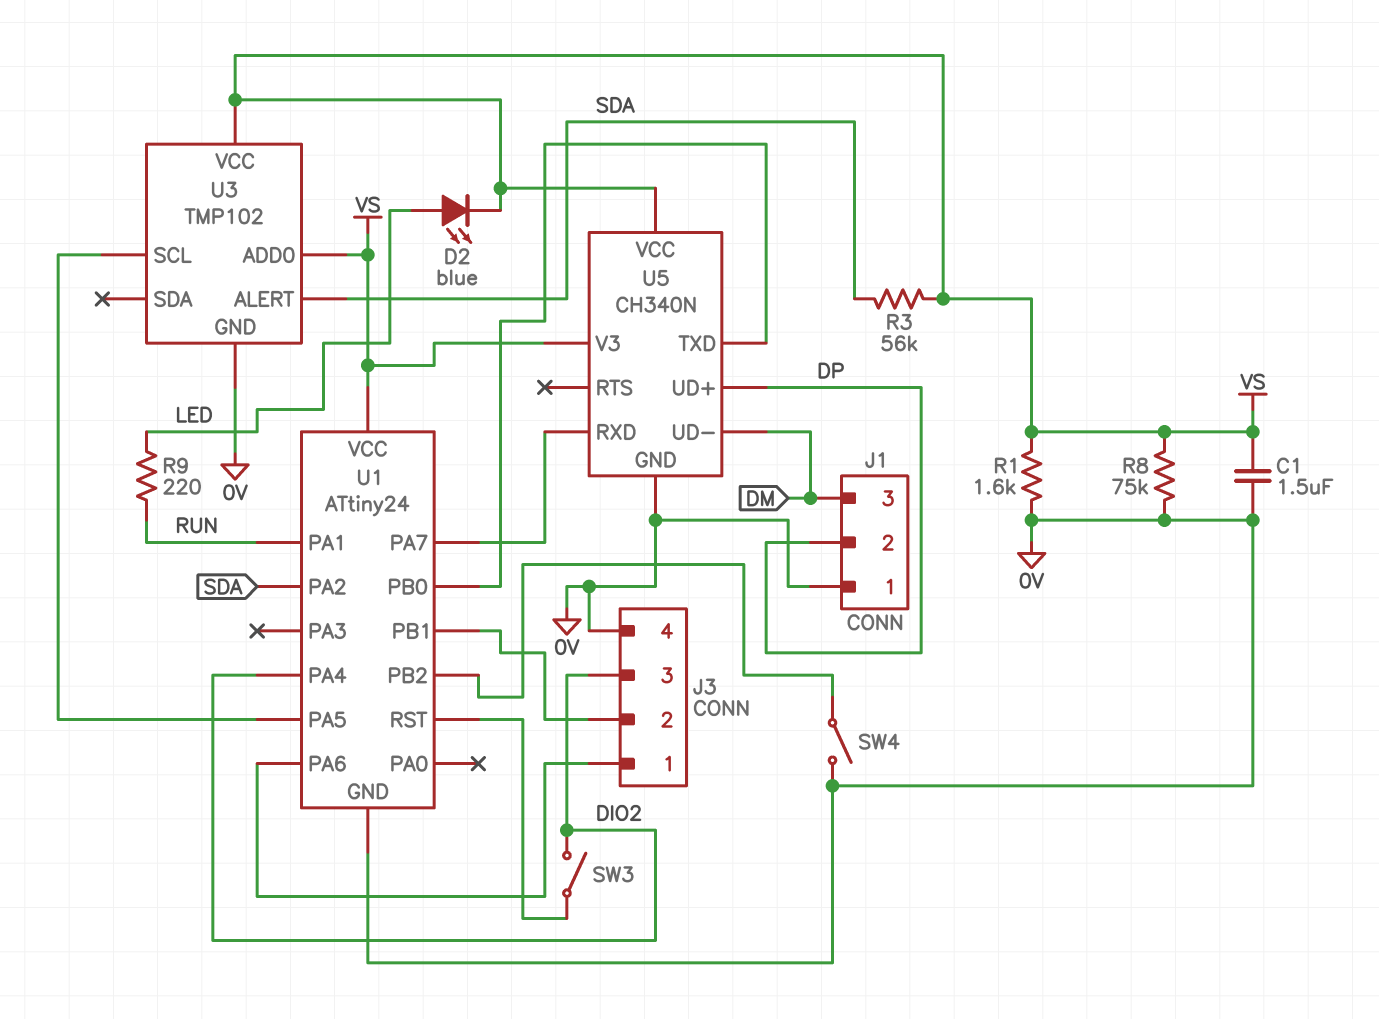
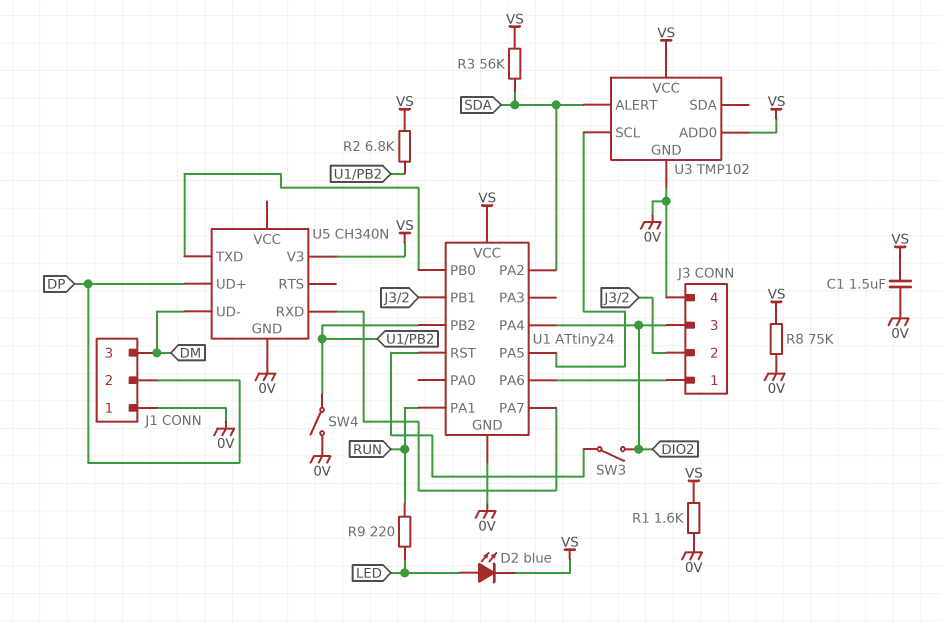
R2: none -> 6.8k (U1/PB2, VS)
U5 pin VCC: VS -> none

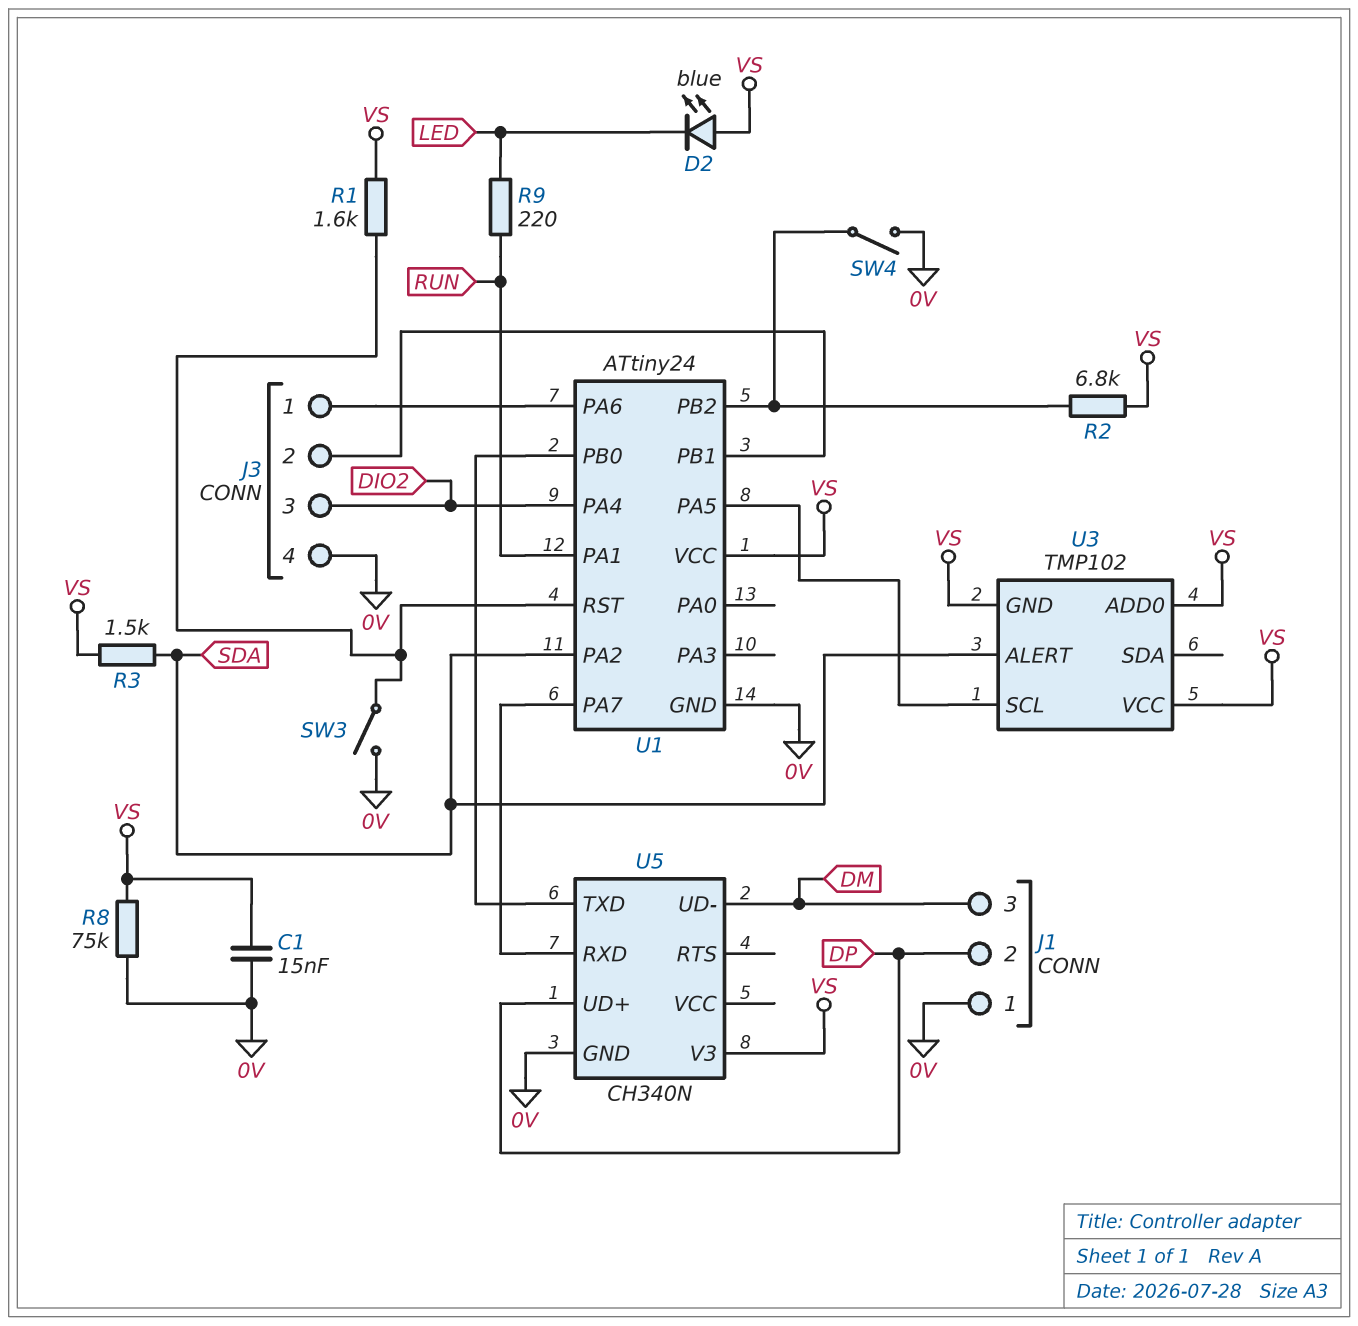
C1: 1.5uF (0V, VS) -> 15nF (0V, VS)
D2: LED blue (A LED, K VS) -> LED blue (A VS, K LED)
R1: 1.6k (0V, VS) -> 1.6k (U1/RST, VS)
R3: 56k (SDA, VS) -> 1.5k (SDA, VS)
SW3: switch (DIO2, U1/RST) -> switch (0V, U1/RST)
U3 pin GND: 0V -> VS

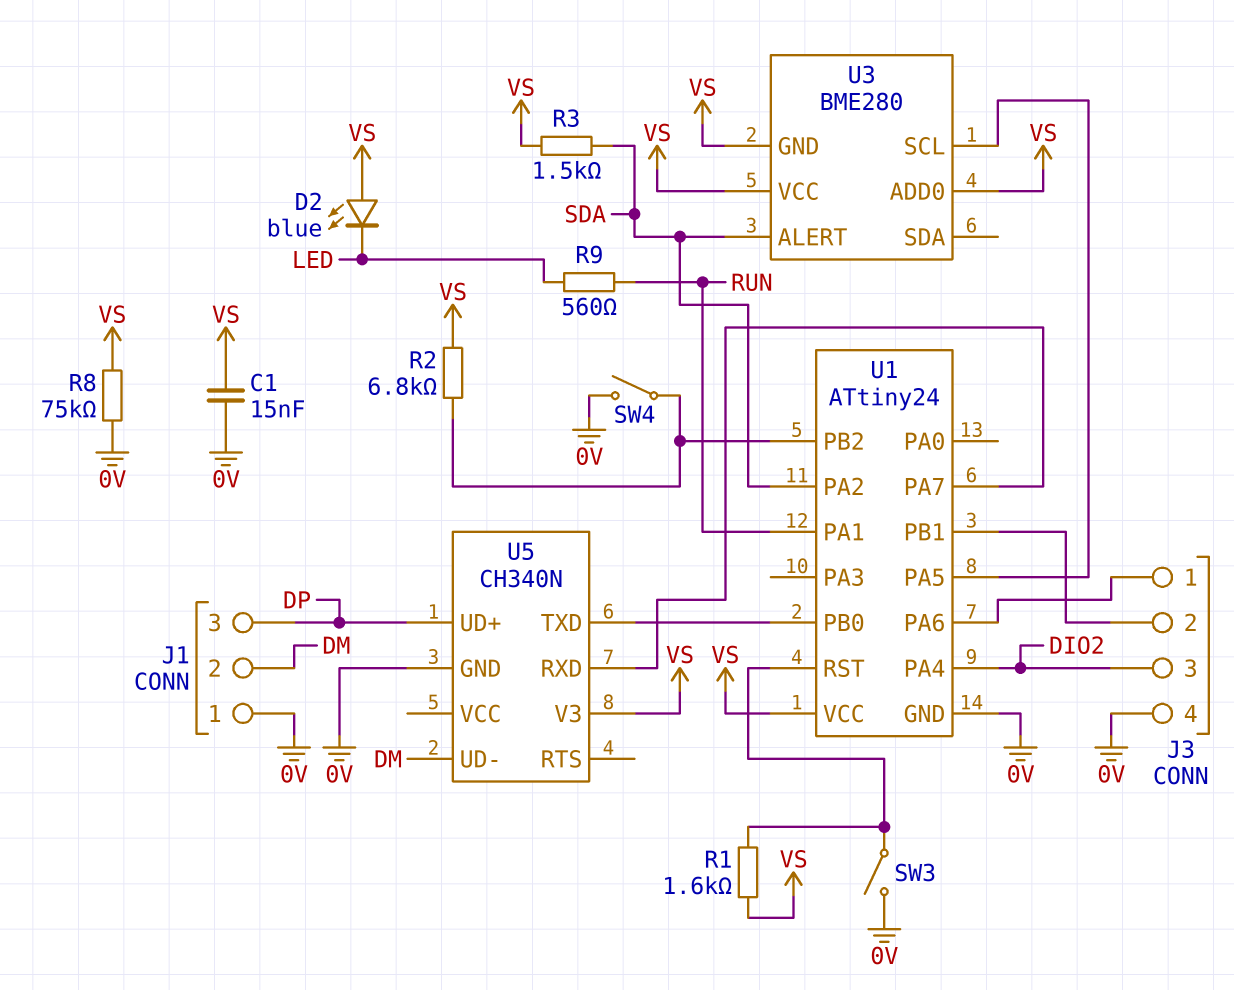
J1 pin 2: DP -> DM
J1 pin 3: DM -> DP
R9: 220 (LED, RUN) -> 560 (LED, RUN)
U3: TMP102 -> BME280

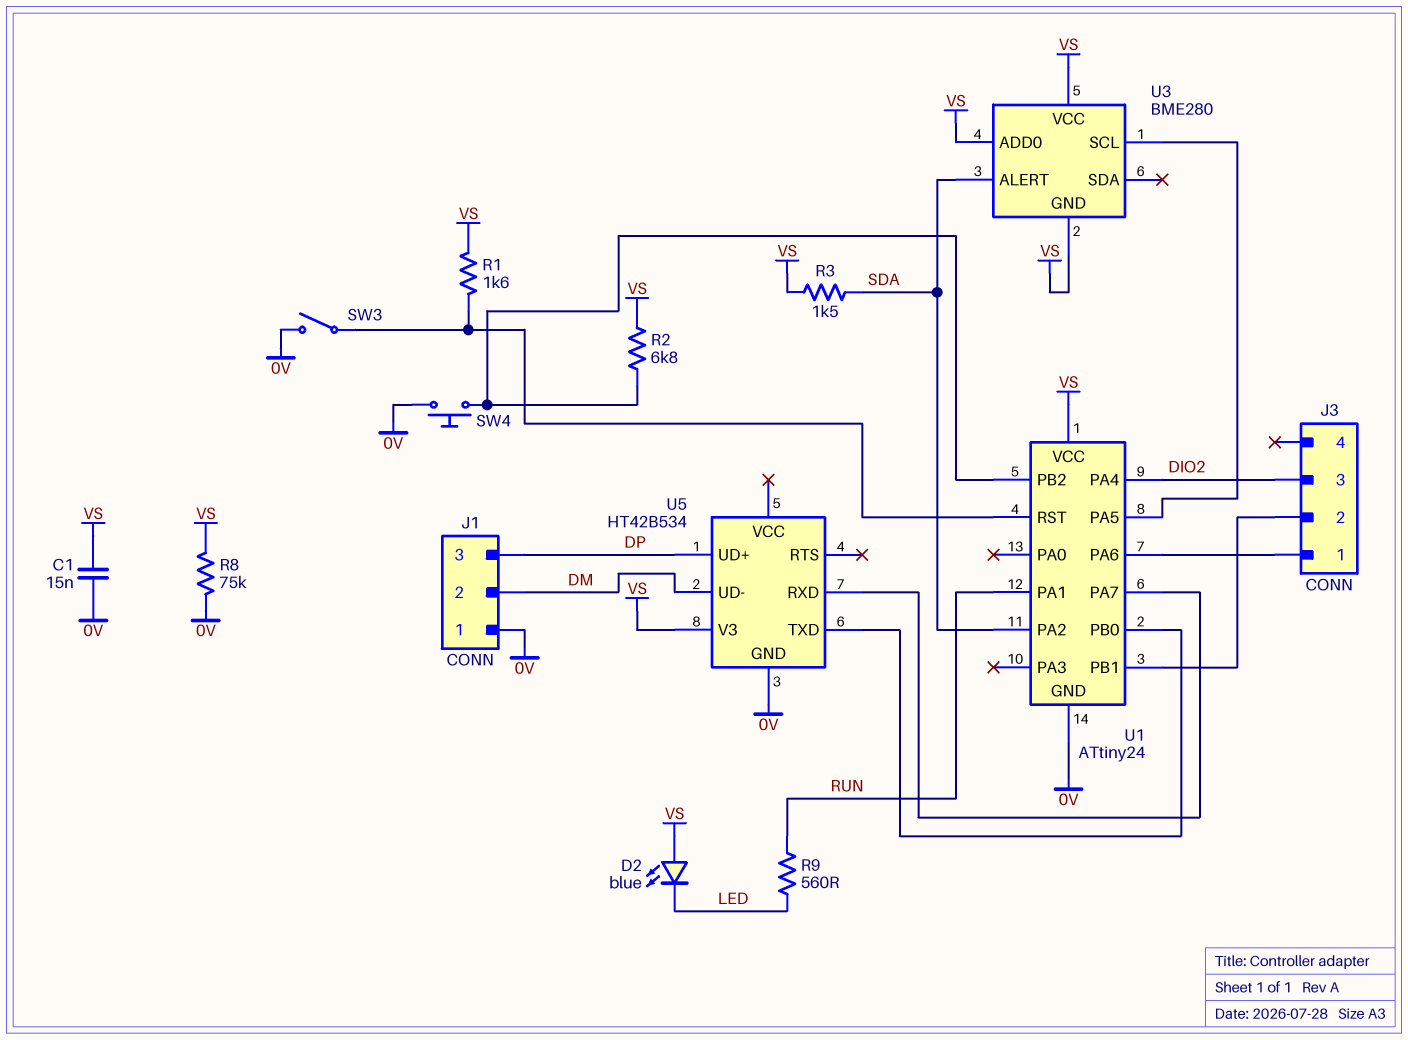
J3 pin 4: 0V -> none
SW4: switch (0V, U1/PB2) -> button (0V, U1/PB2)
U5: CH340N -> HT42B534

